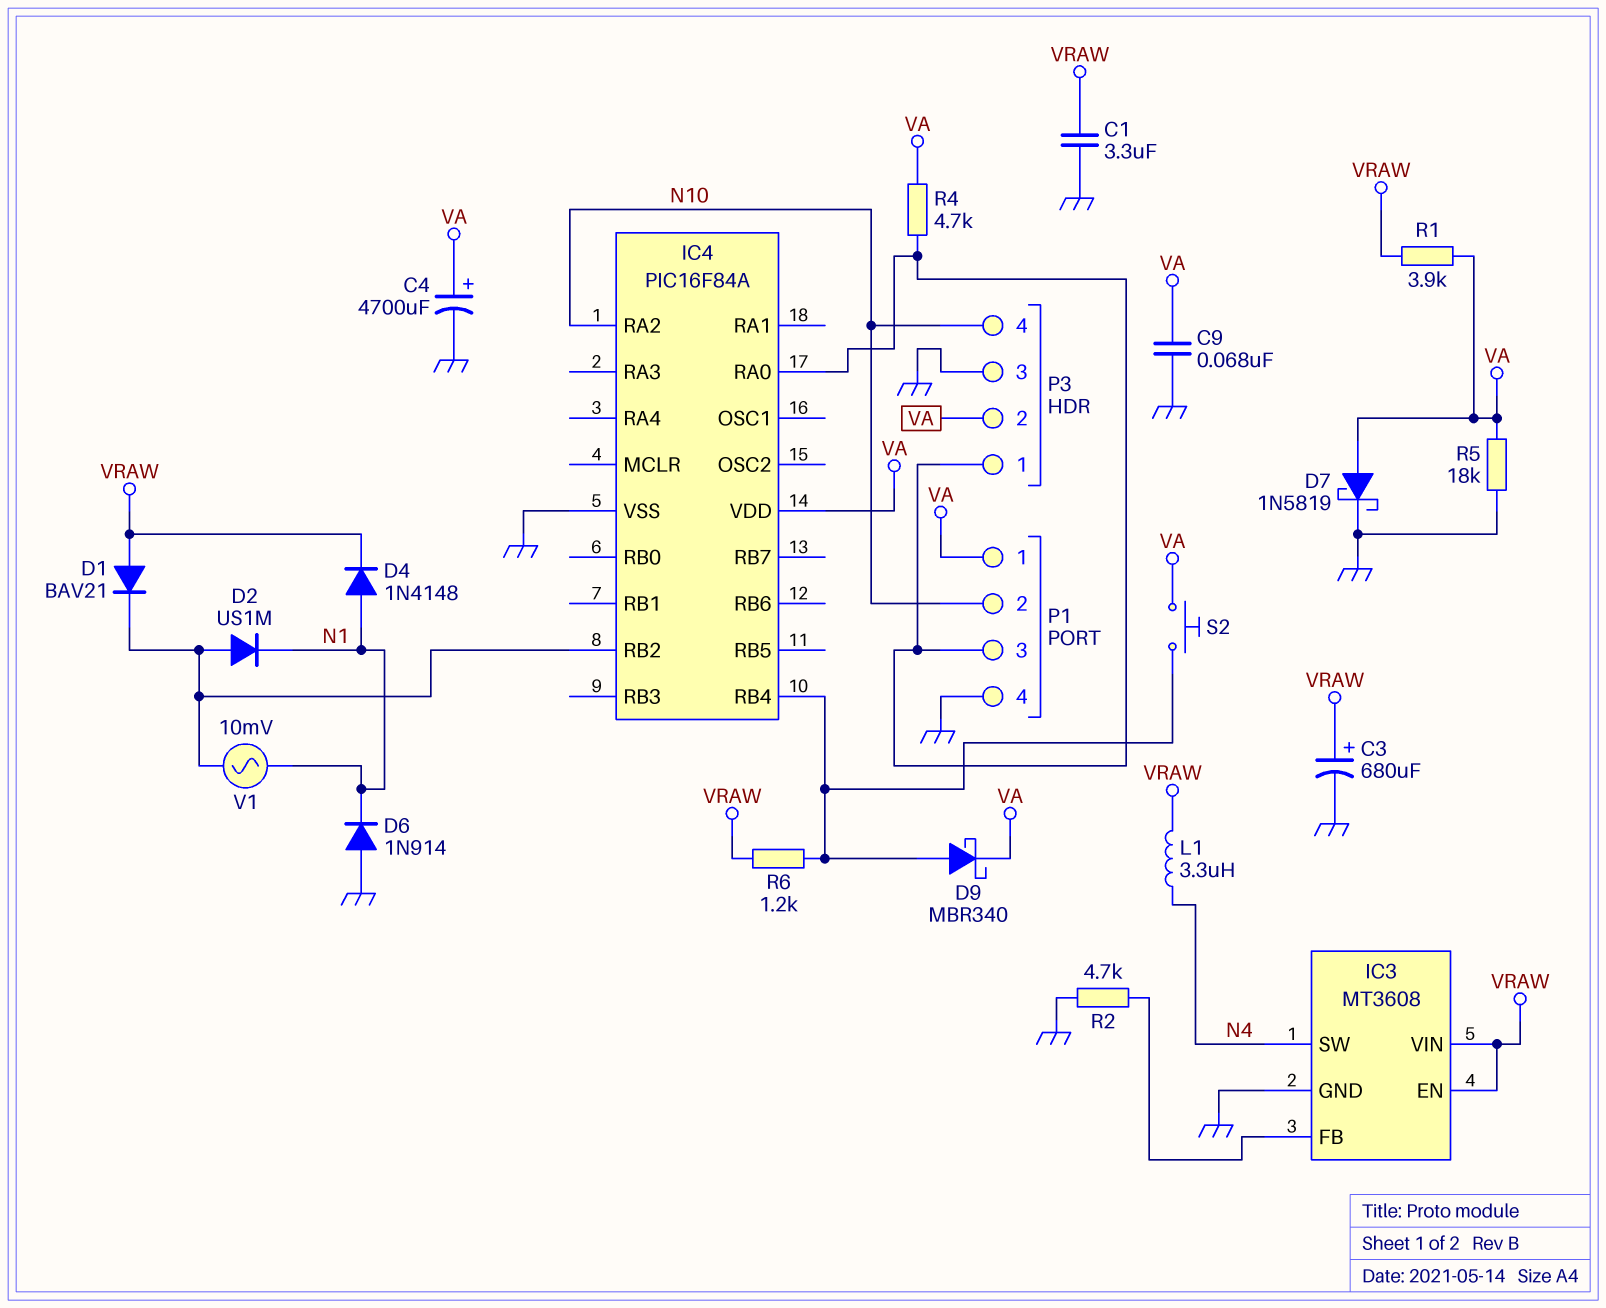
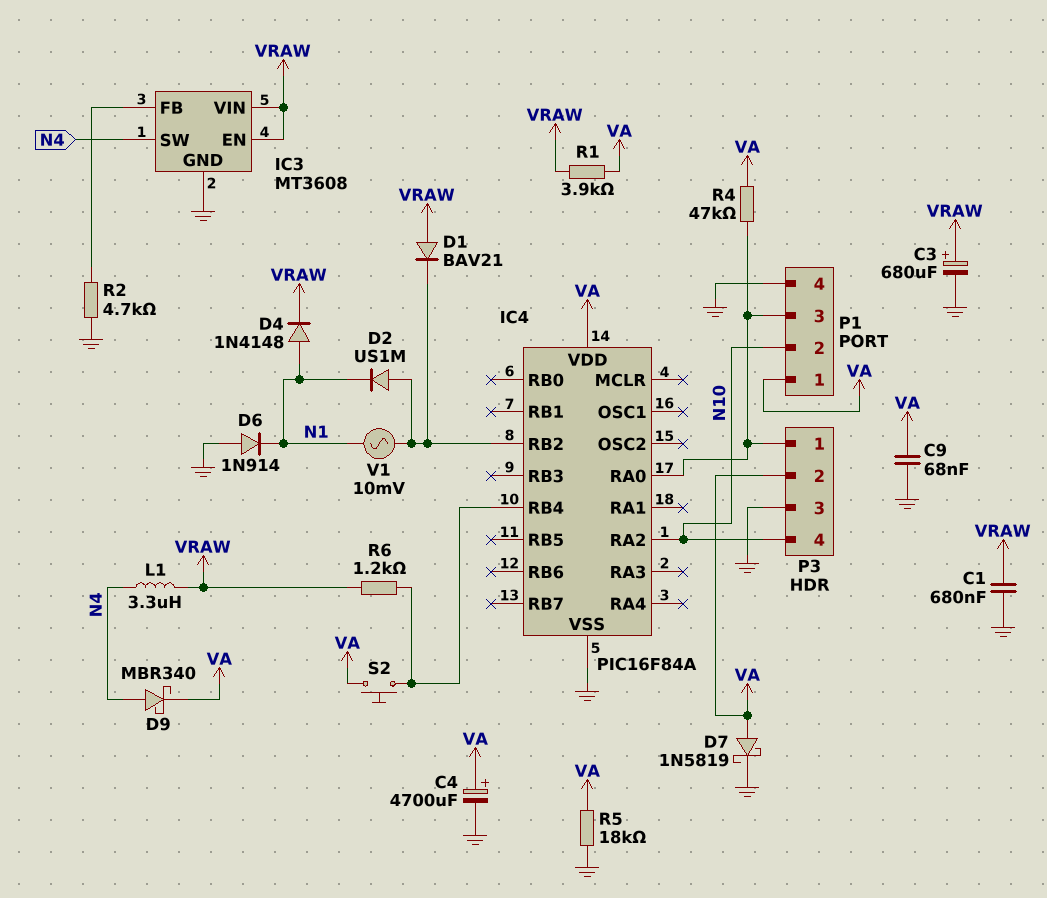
C1: 3.3uF (GND, VRAW) -> 680nF (GND, VRAW)
D9: schottky MBR340 (A IC4/RB4, K VA) -> schottky MBR340 (A N4, K VA)
R4: 4.7k (IC4/RA0, VA) -> 47k (IC4/RA0, VA)

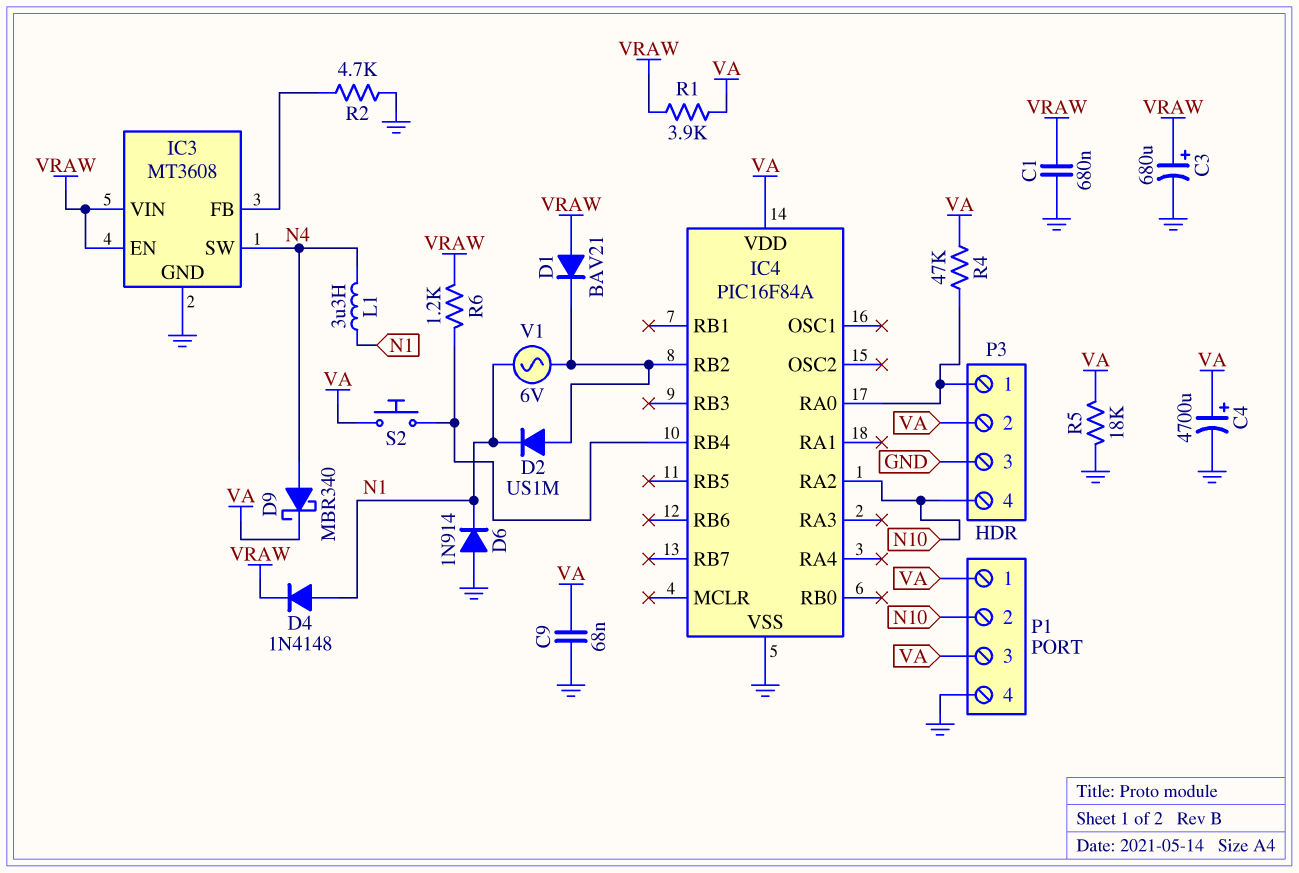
D7: schottky 1N5819 (A VA, K GND) -> none
L1: 3.3uH (N4, VRAW) -> 3.3uH (N1, N4)
P1 pin 3: IC4/RA0 -> VA
V1: AC 10mV (IC4/RB2, N1) -> AC 6V (IC4/RB2, N1)

